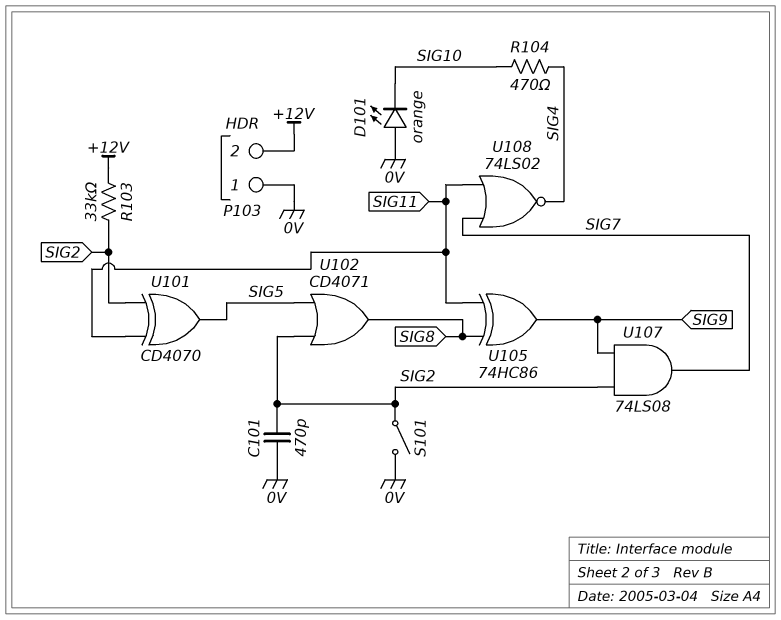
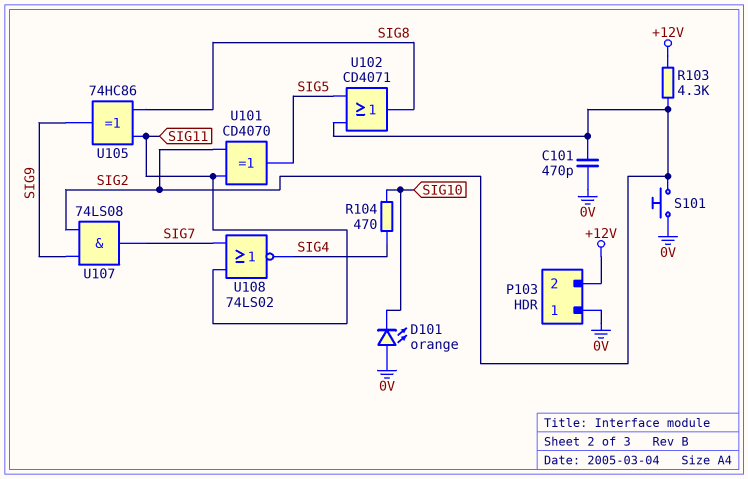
R103: 33k (+12V, SIG2) -> 4.3k (+12V, SIG2)
S101: switch (0V, SIG2) -> button (0V, SIG2)

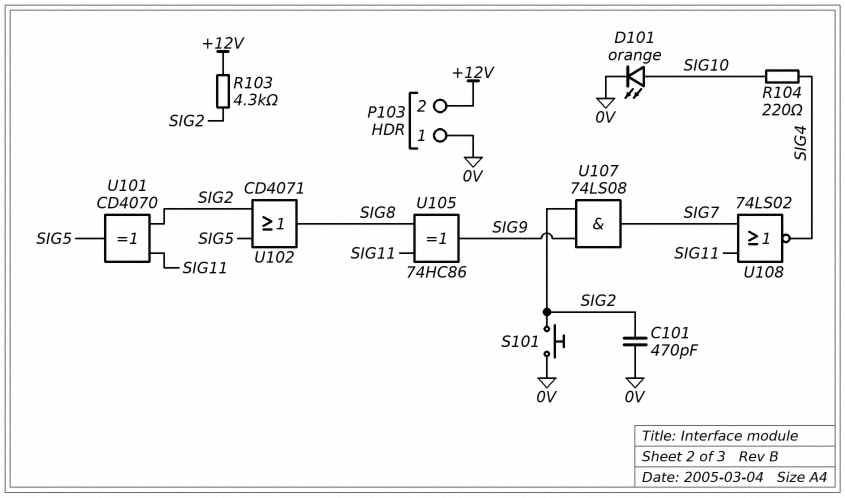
D101: LED orange (A 0V, K SIG10) -> LED orange (A SIG10, K 0V)
R104: 470 (SIG4, SIG10) -> 220 (SIG4, SIG10)

